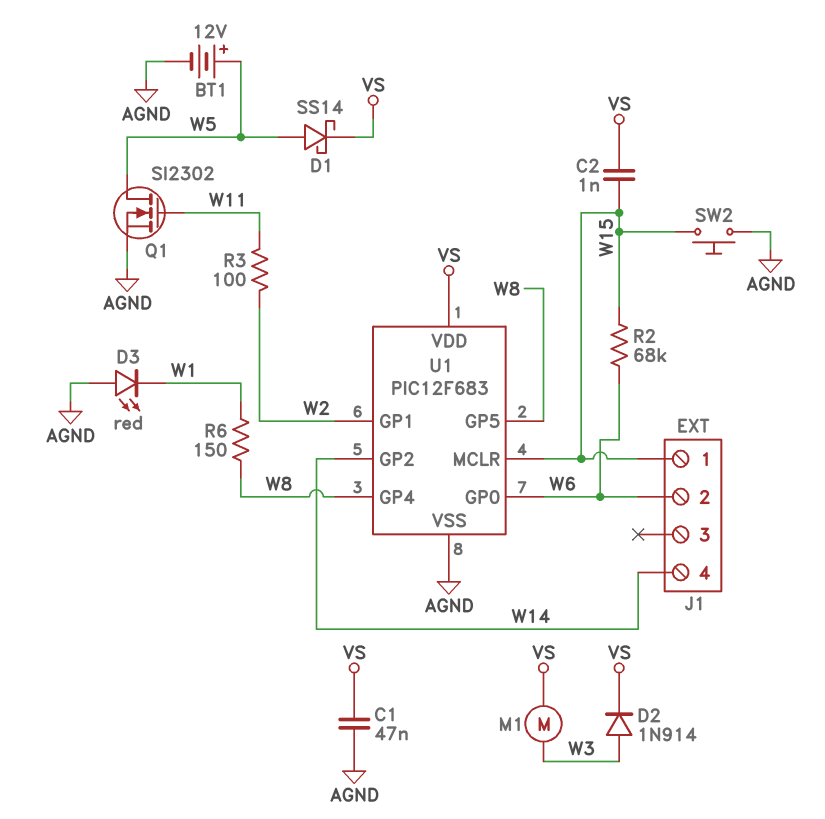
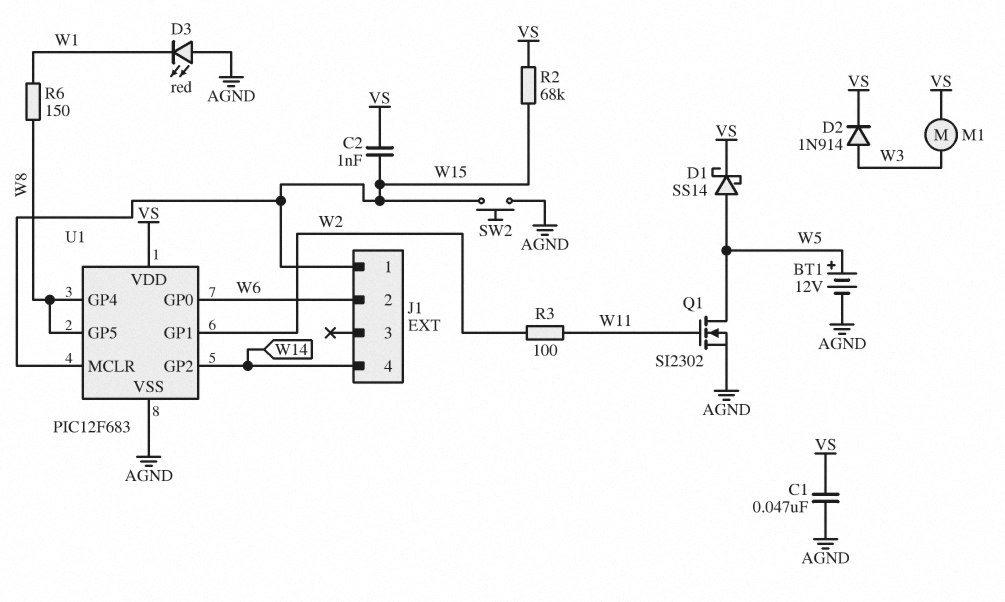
R2: 68k (W6, W15) -> 68k (VS, W15)

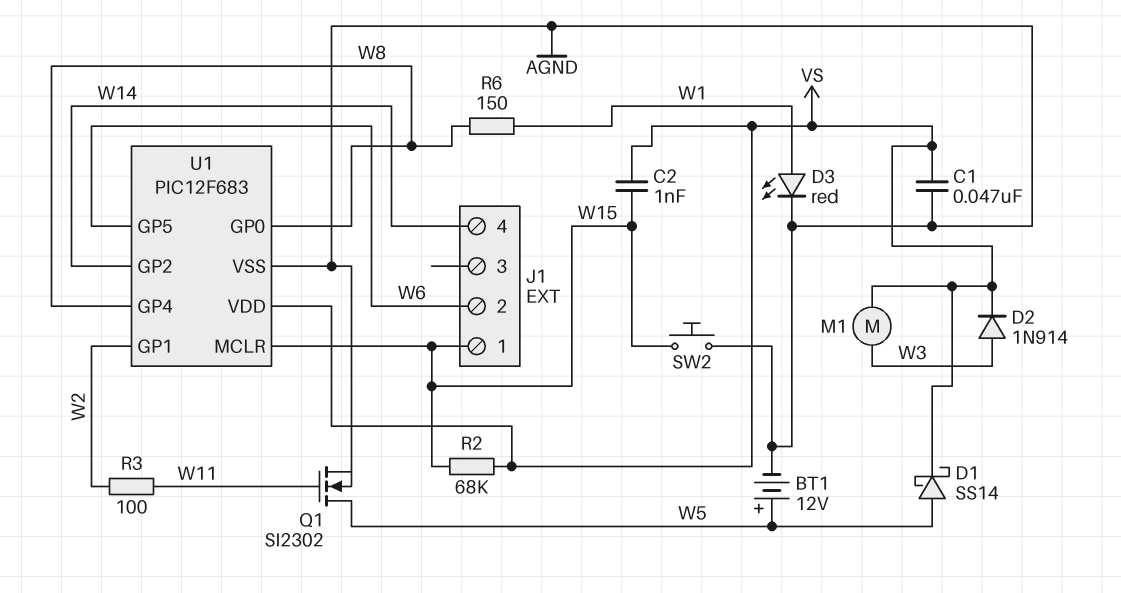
D3: LED red (A AGND, K W1) -> LED red (A W1, K AGND)
U1 pin GP0: W6 -> W8
U1 pin GP5: W8 -> W6

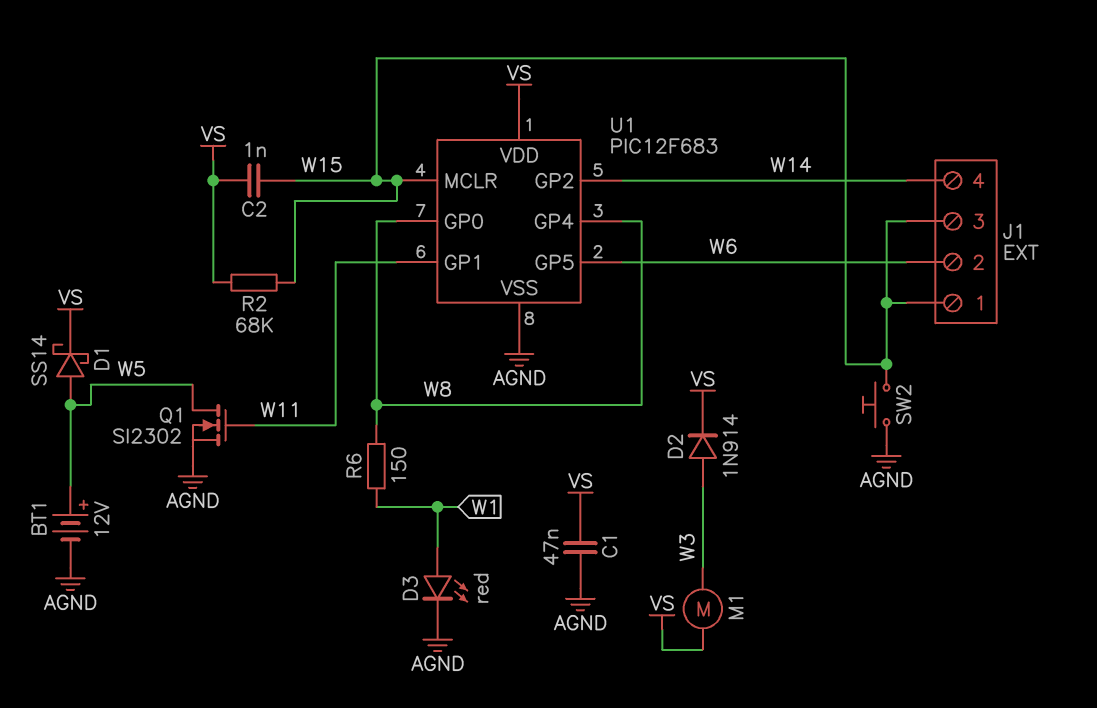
J1 pin 3: none -> W15
R3: 100 (W2, W11) -> none
U1 pin GP1: W2 -> W11

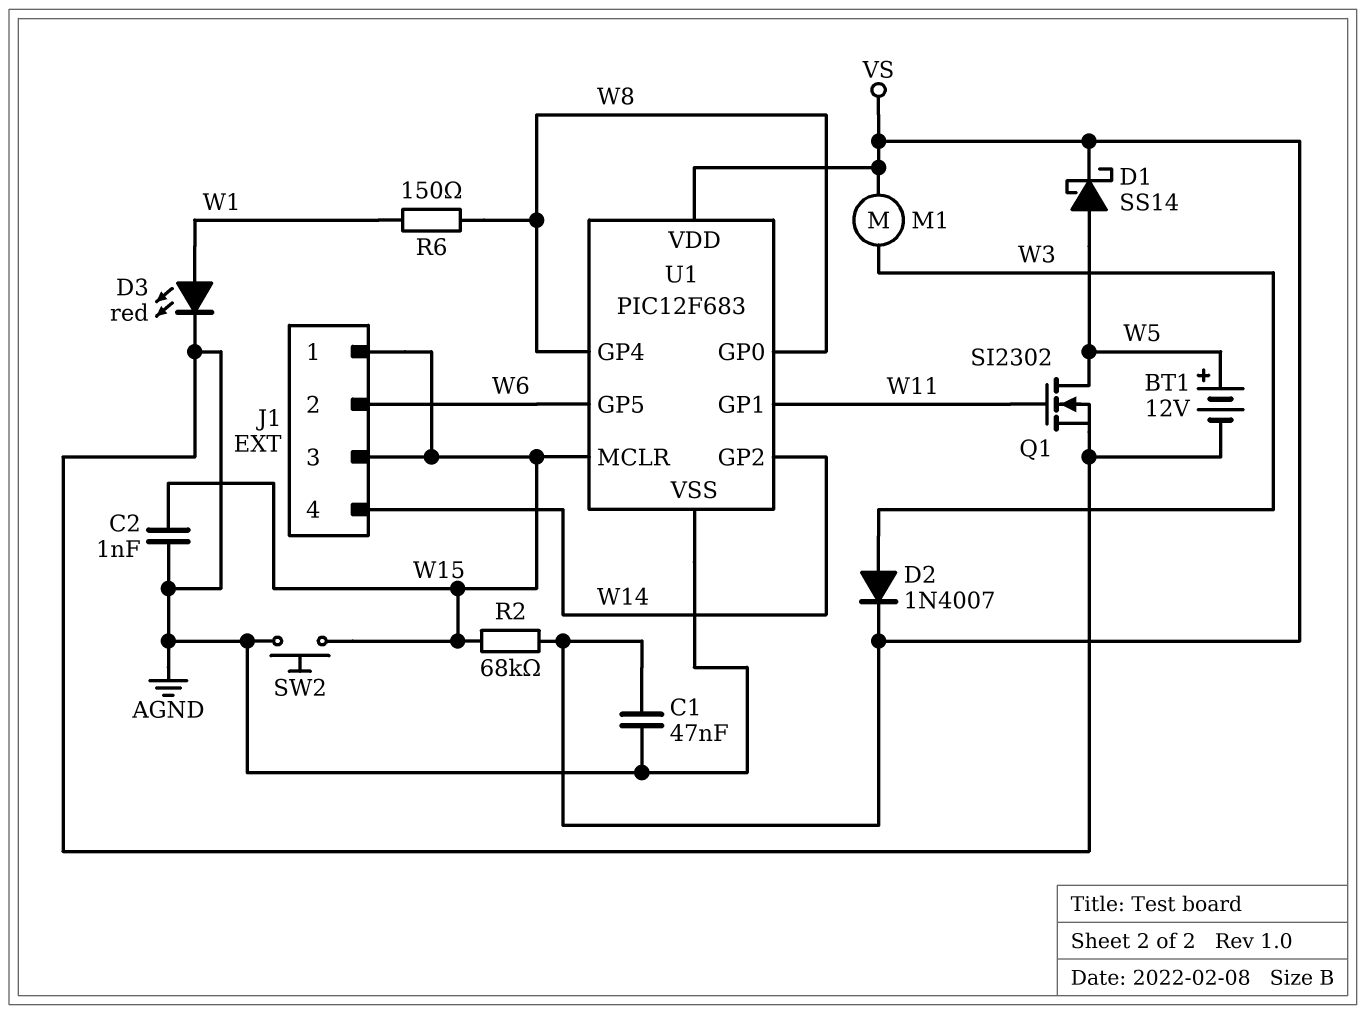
C2: 1nF (VS, W15) -> 1nF (AGND, W15)
D2: diode 1N914 (A W3, K VS) -> diode 1N4007 (A W3, K VS)

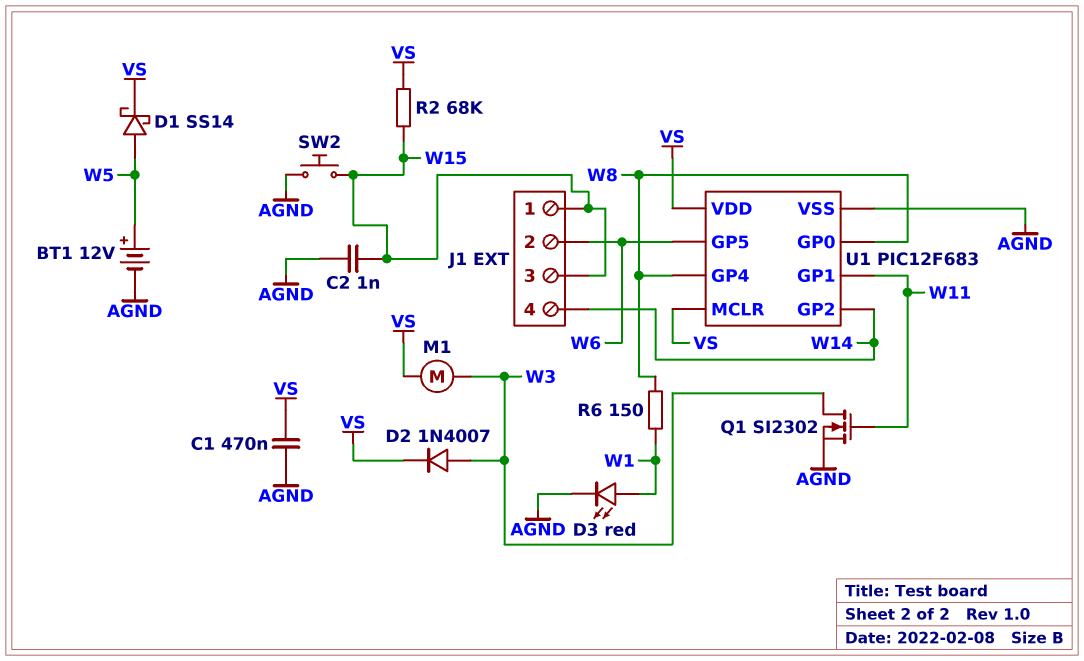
C1: 47nF (AGND, VS) -> 470nF (AGND, VS)
Q1: NMOS SI2302 (G W11, D W5, S AGND) -> NMOS SI2302 (G W11, D W3, S AGND)
U1 pin MCLR: W15 -> VS

